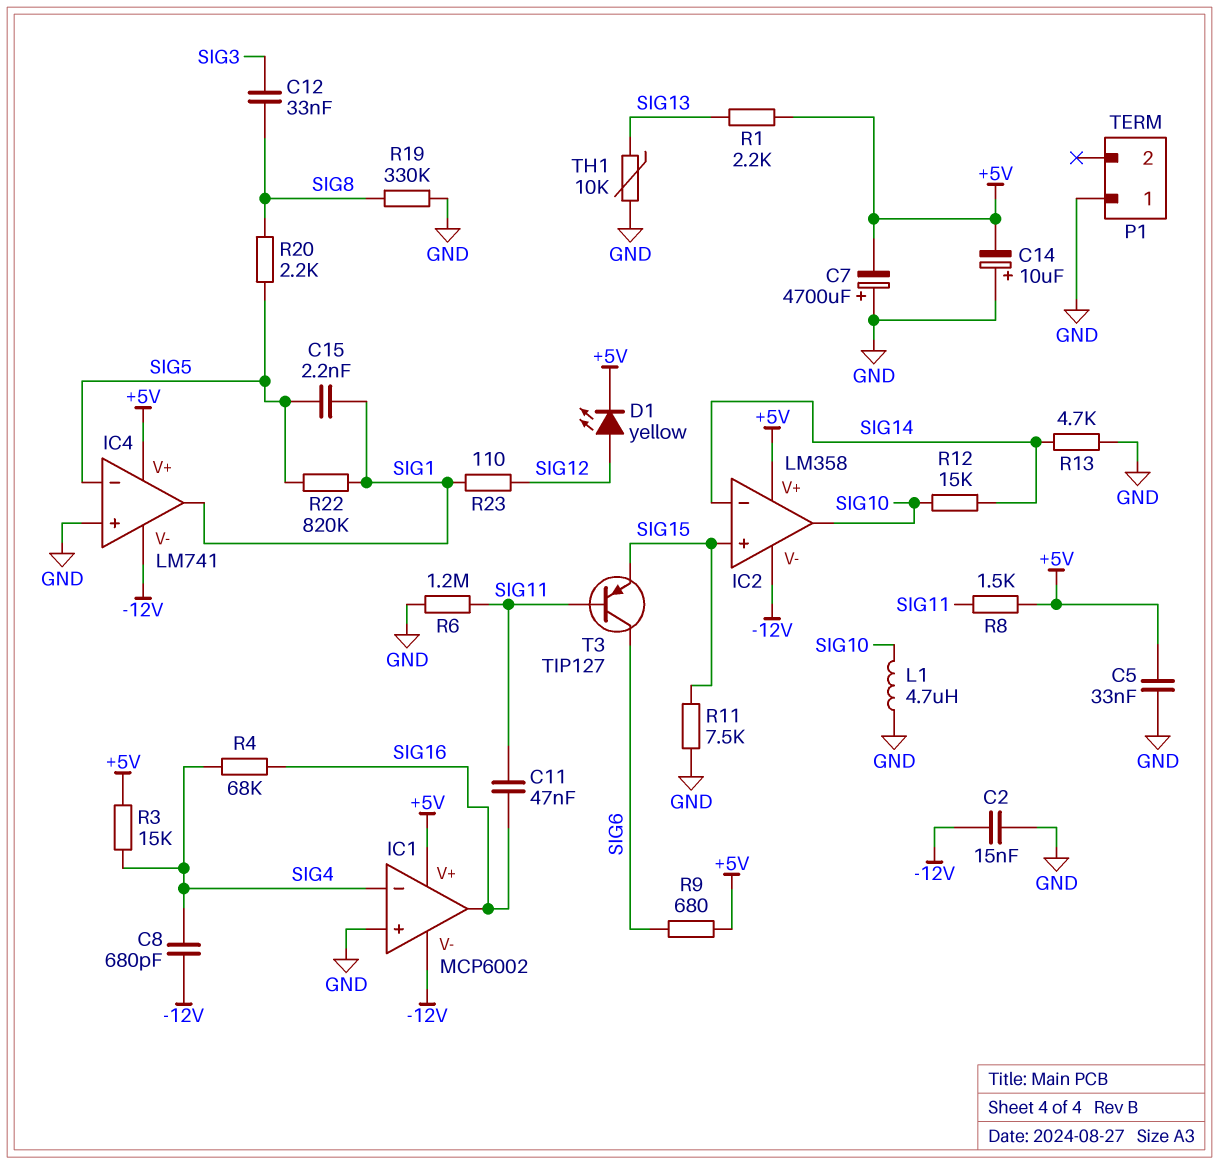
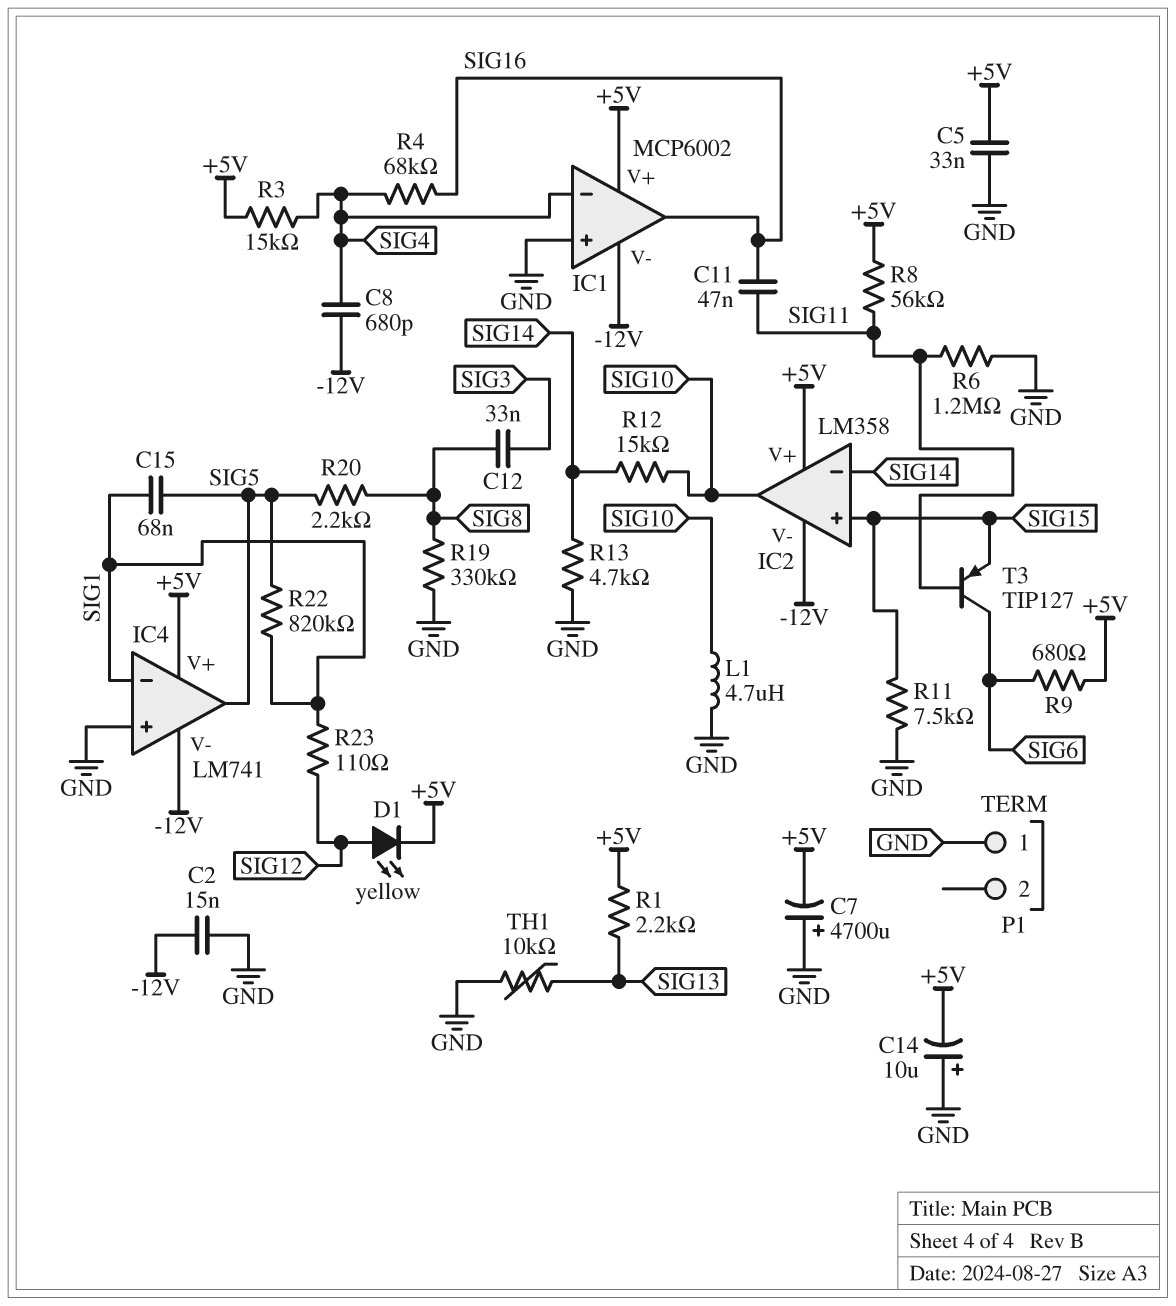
C15: 2.2nF (SIG1, SIG5) -> 68nF (SIG1, SIG5)
IC4 pin in-: SIG5 -> SIG1
IC4 pin out: SIG1 -> SIG5
R8: 1.5k (+5V, SIG11) -> 56k (+5V, SIG11)

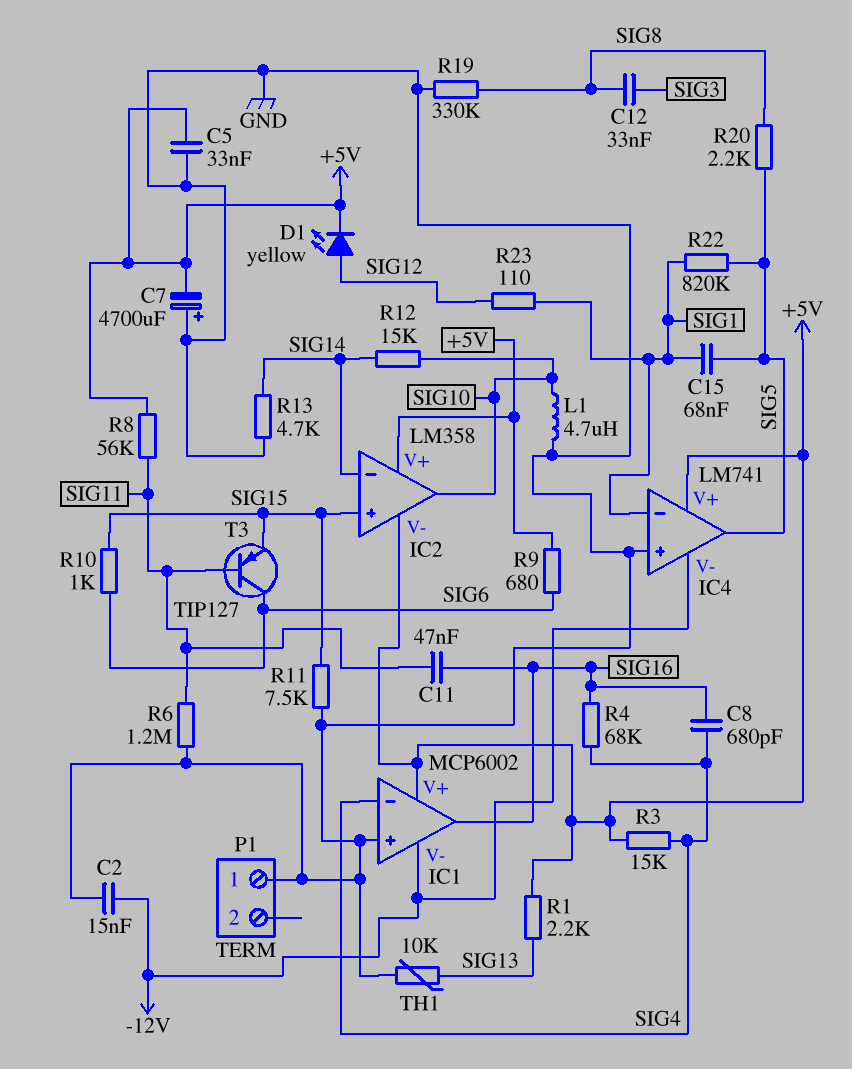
C8: 680pF (-12V, SIG4) -> 680pF (SIG4, SIG16)
C14: 10uF (plus GND, minus +5V) -> none
IC2 pin V-: -12V -> +5V
R10: none -> 1k (SIG6, SIG15)

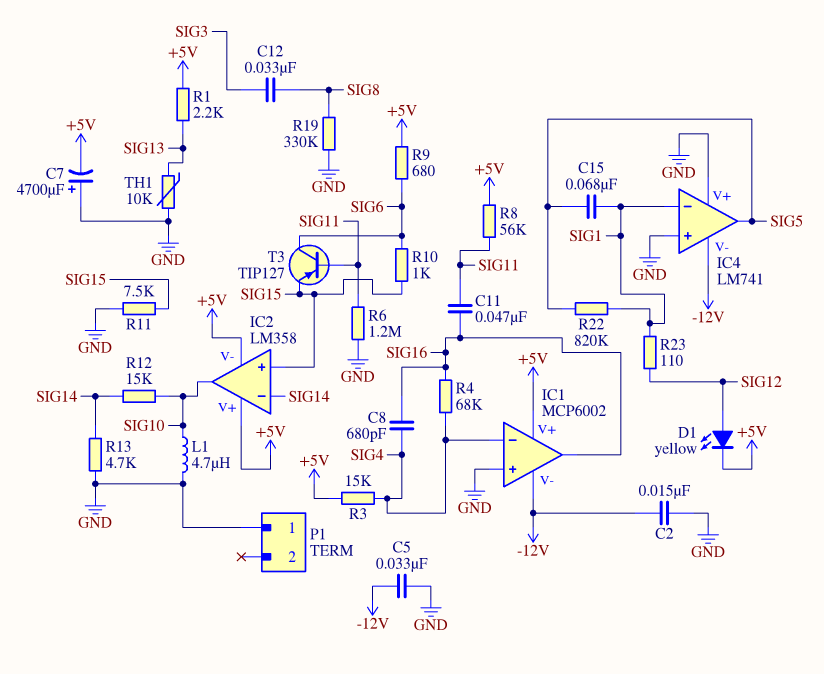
C5: 33nF (+5V, GND) -> 33nF (-12V, GND)
IC4 pin V+: +5V -> GND
R20: 2.2k (SIG5, SIG8) -> none

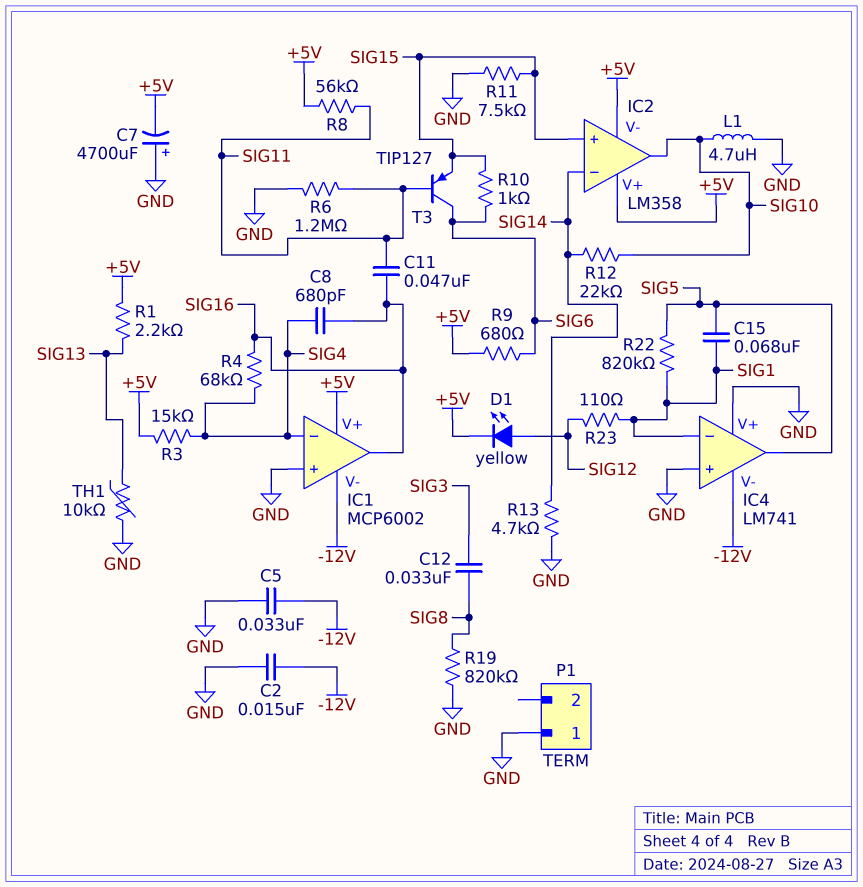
R12: 15k (SIG10, SIG14) -> 22k (SIG10, SIG14)
R19: 330k (GND, SIG8) -> 820k (GND, SIG8)

